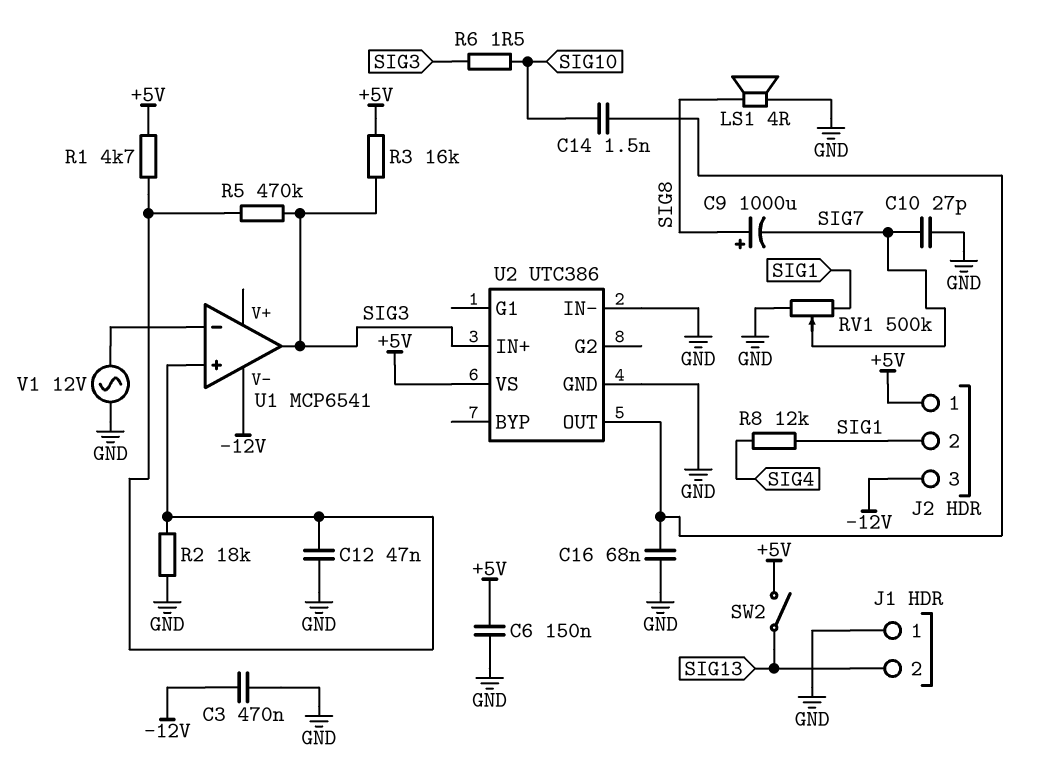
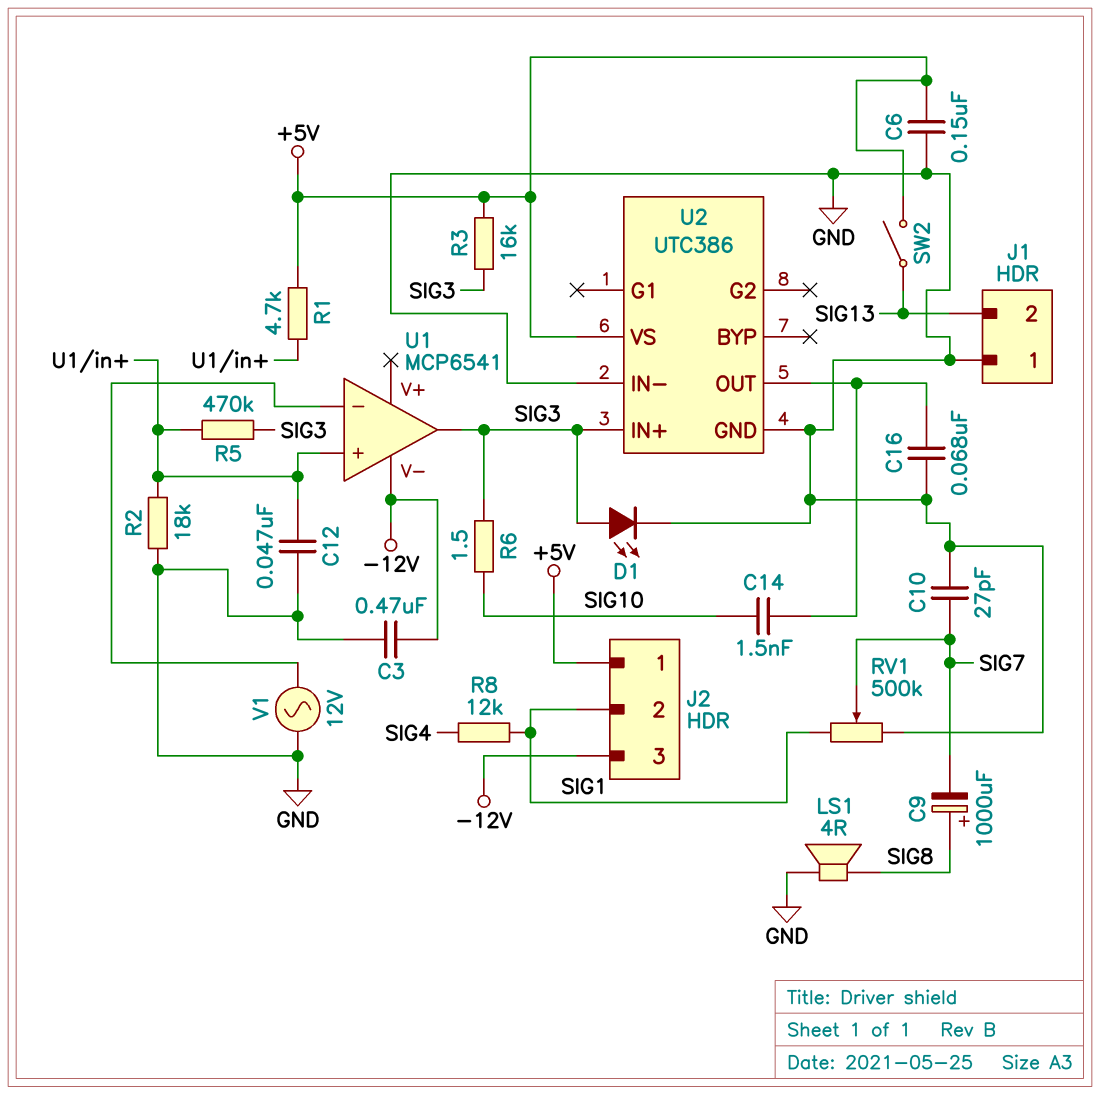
D1: none -> LED (A SIG3, K GND)

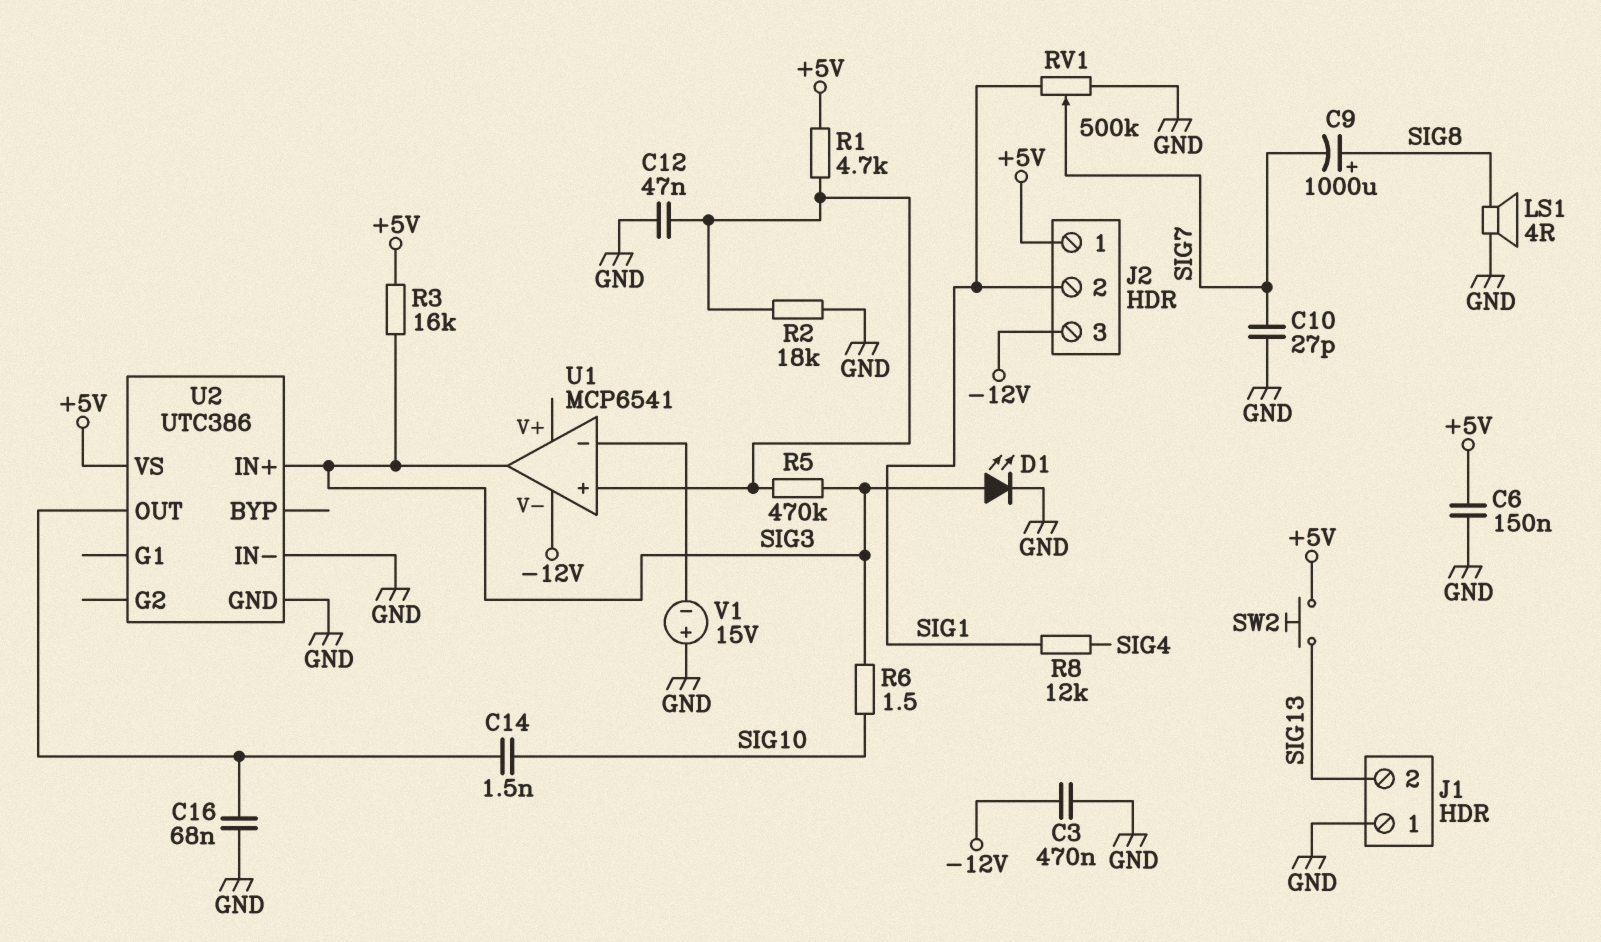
SW2: switch (+5V, SIG13) -> button (+5V, SIG13)
V1: AC 12V (GND, U1/in-) -> 15V (plus GND, minus U1/in-)

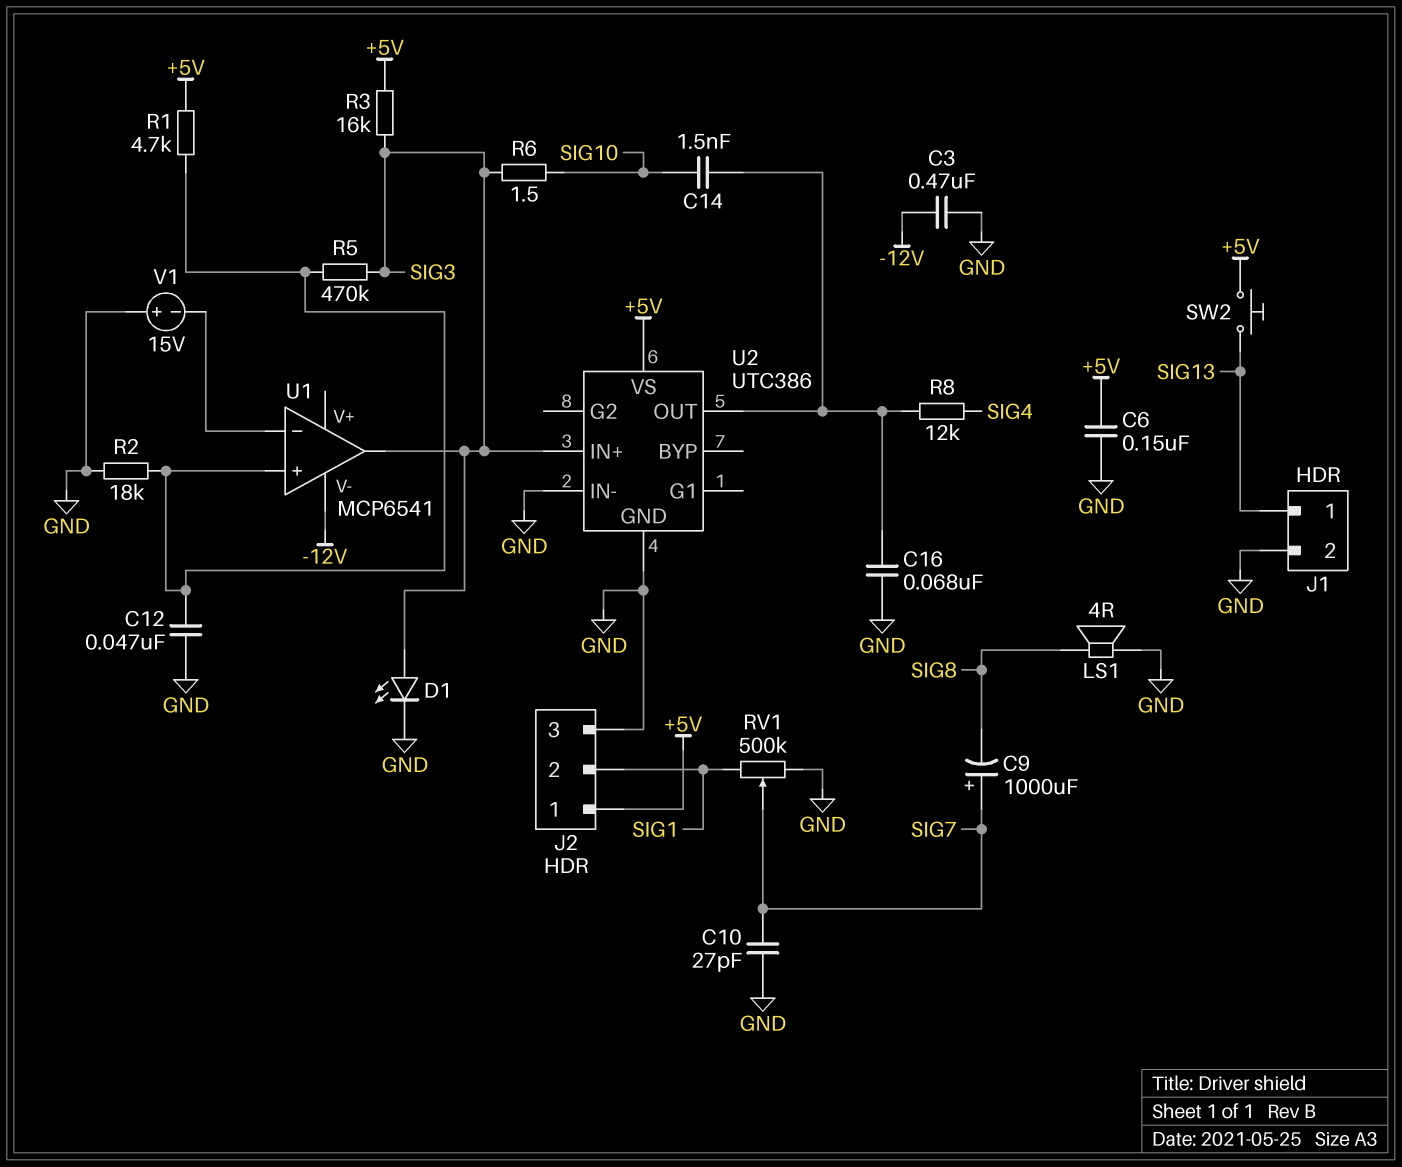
C9: 1000uF (plus SIG8, minus SIG7) -> 1000uF (plus SIG7, minus SIG8)
J1 pin 1: GND -> SIG13
J1 pin 2: SIG13 -> GND
J2 pin 3: -12V -> GND
R8: 12k (SIG1, SIG4) -> 12k (SIG4, U2/OUT)

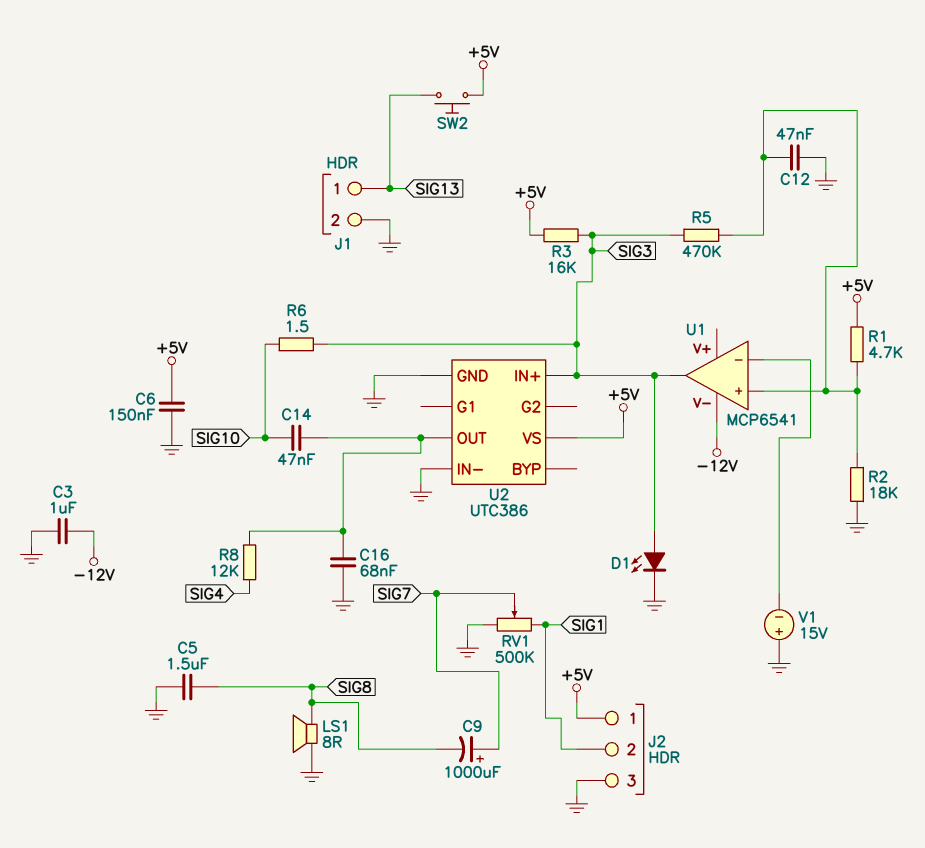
C3: 470nF (-12V, GND) -> 1uF (-12V, GND)
C5: none -> 1.5uF (GND, SIG8)
C10: 27pF (GND, SIG7) -> none
C14: 1.5nF (SIG10, U2/OUT) -> 47nF (SIG10, U2/OUT)
LS1: speaker 4R (GND, SIG8) -> speaker 8R (GND, SIG8)

